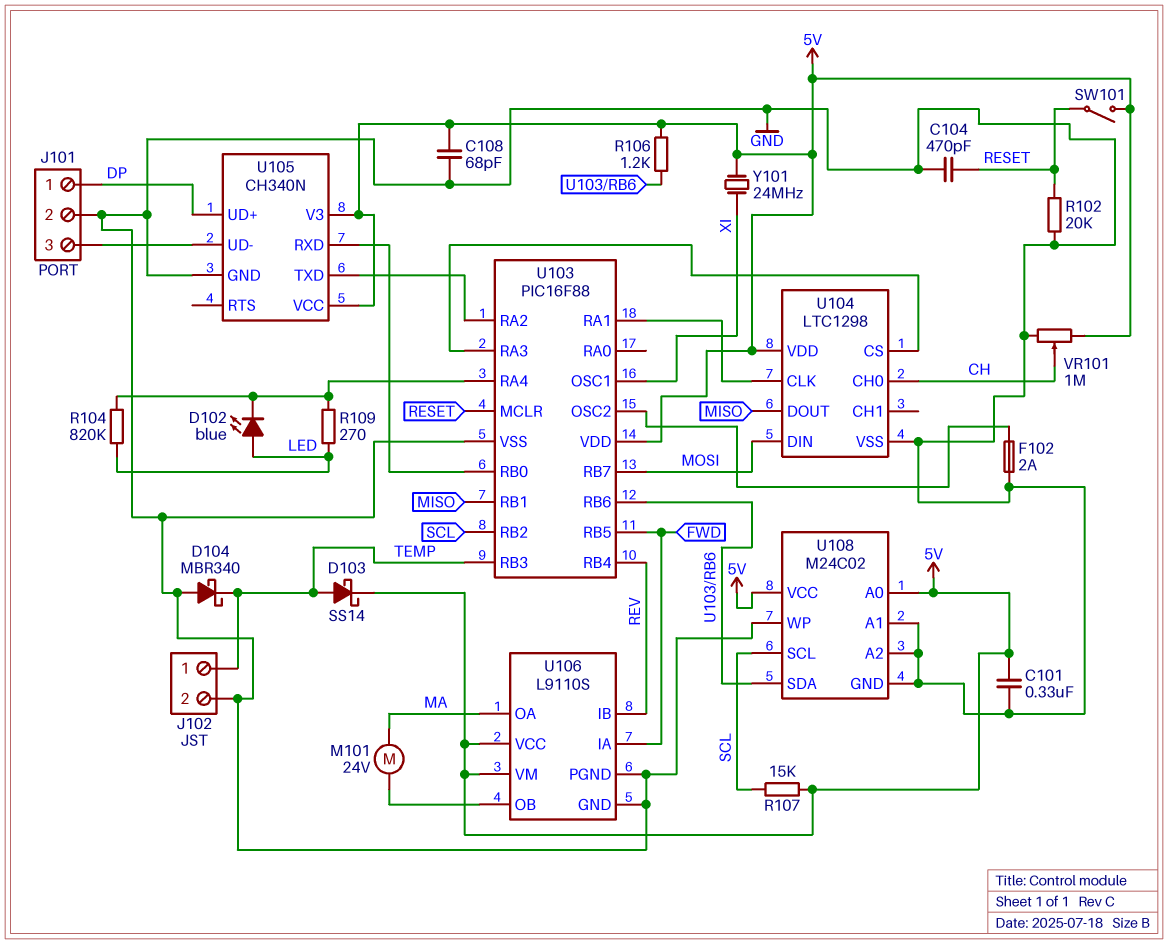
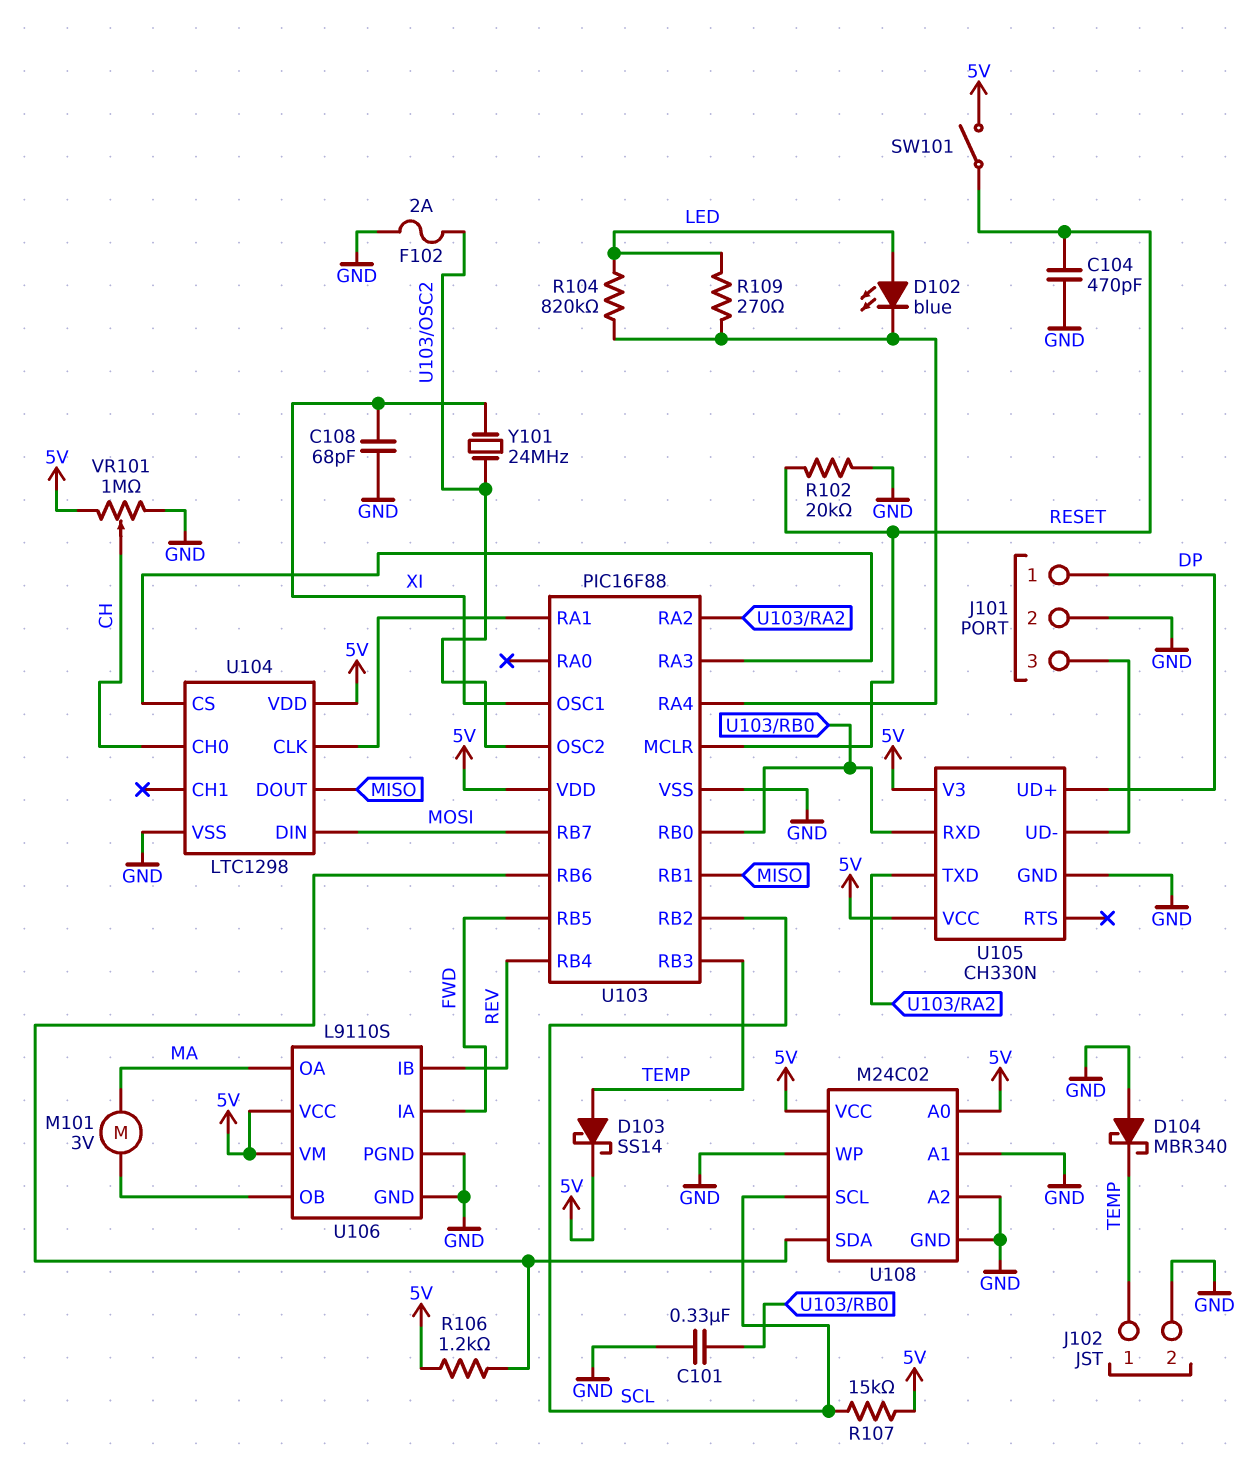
C101: 330nF (5V, GND) -> 330nF (GND, U103/RB0)
C108: 68pF (5V, GND) -> 68pF (GND, XI)
M101: motor 24V (MA, U106/OB) -> motor 3V (MA, U106/OB)
U105: CH340N -> CH330N
Y101: 24MHz (5V, XI) -> 24MHz (U103/OSC2, XI)

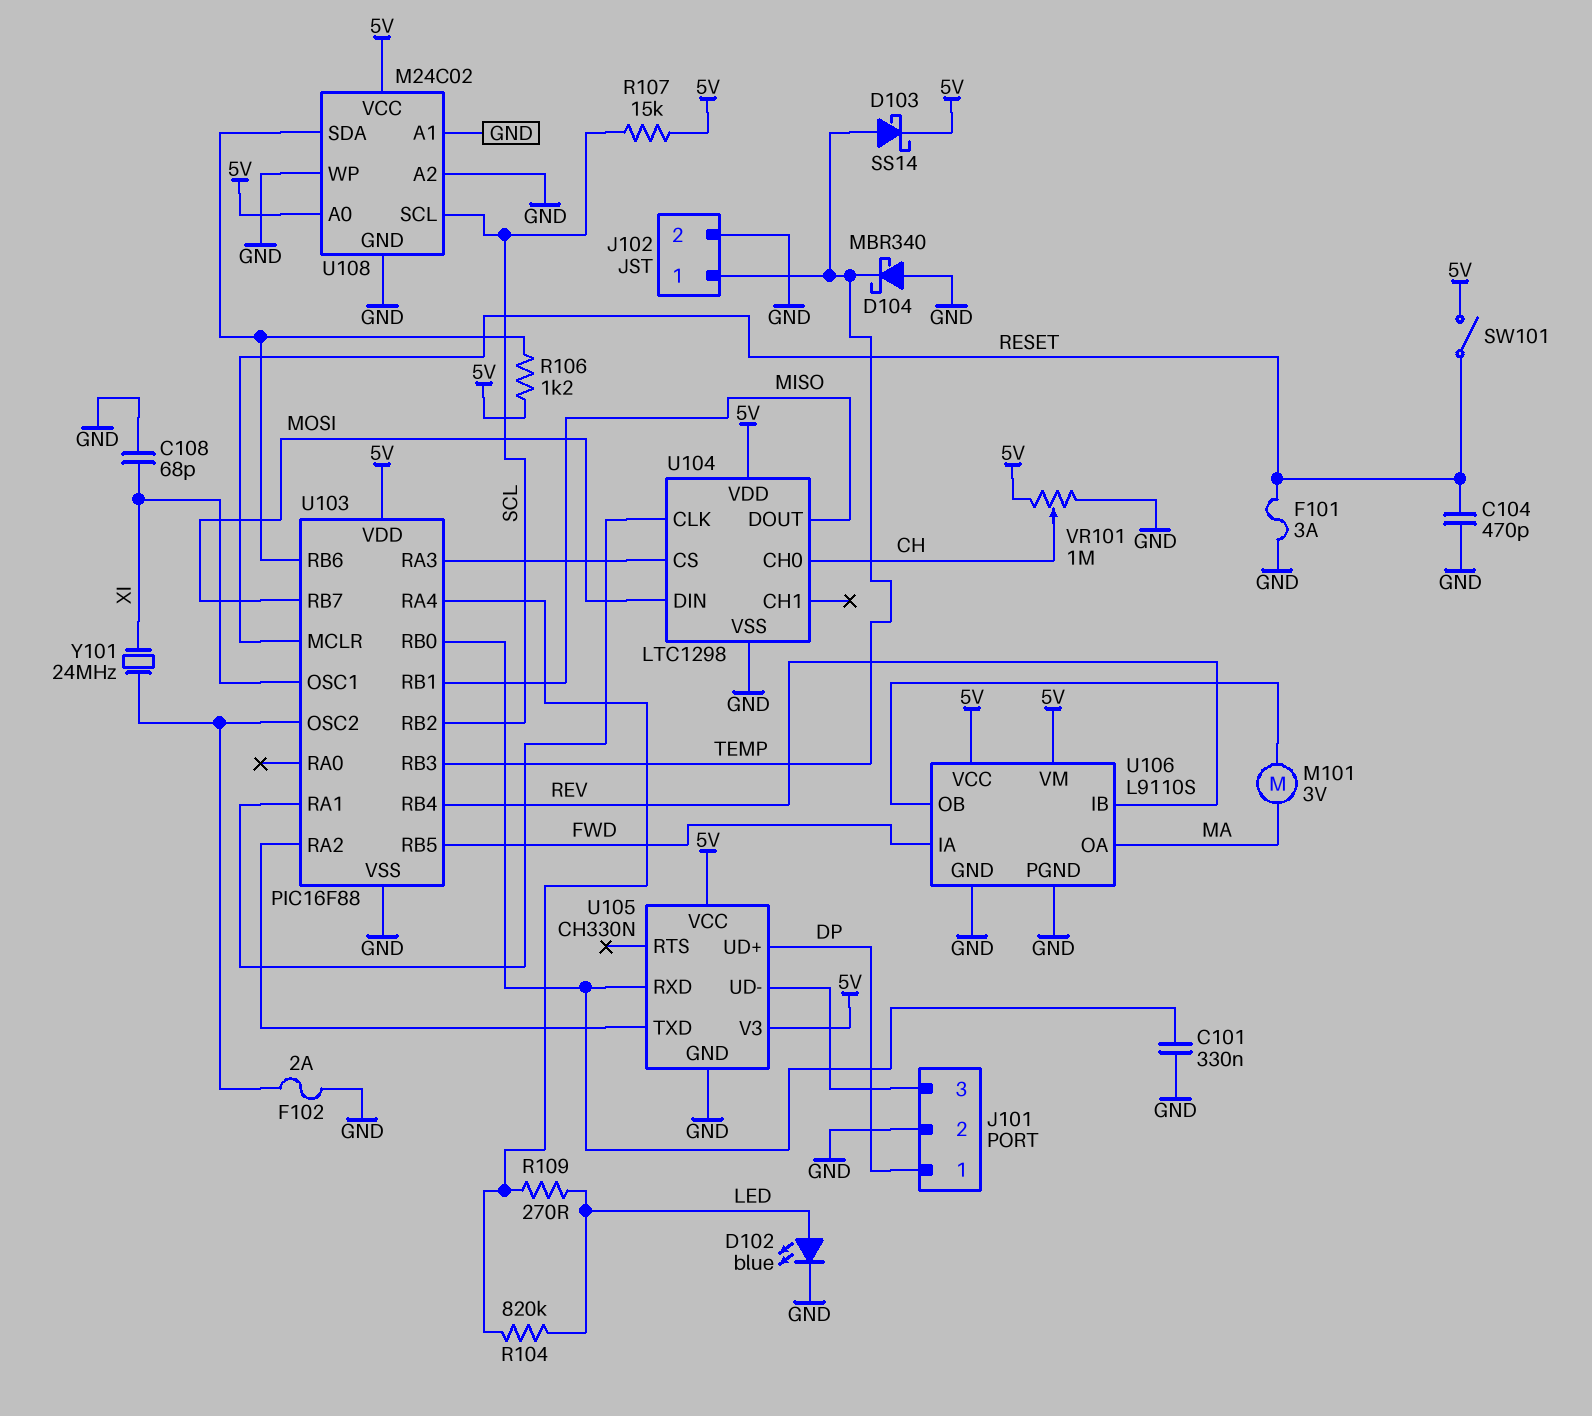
D102: LED blue (A LED, K U103/RA4) -> LED blue (A LED, K GND)
F101: none -> 3A (GND, RESET)
R102: 20k (GND, RESET) -> none

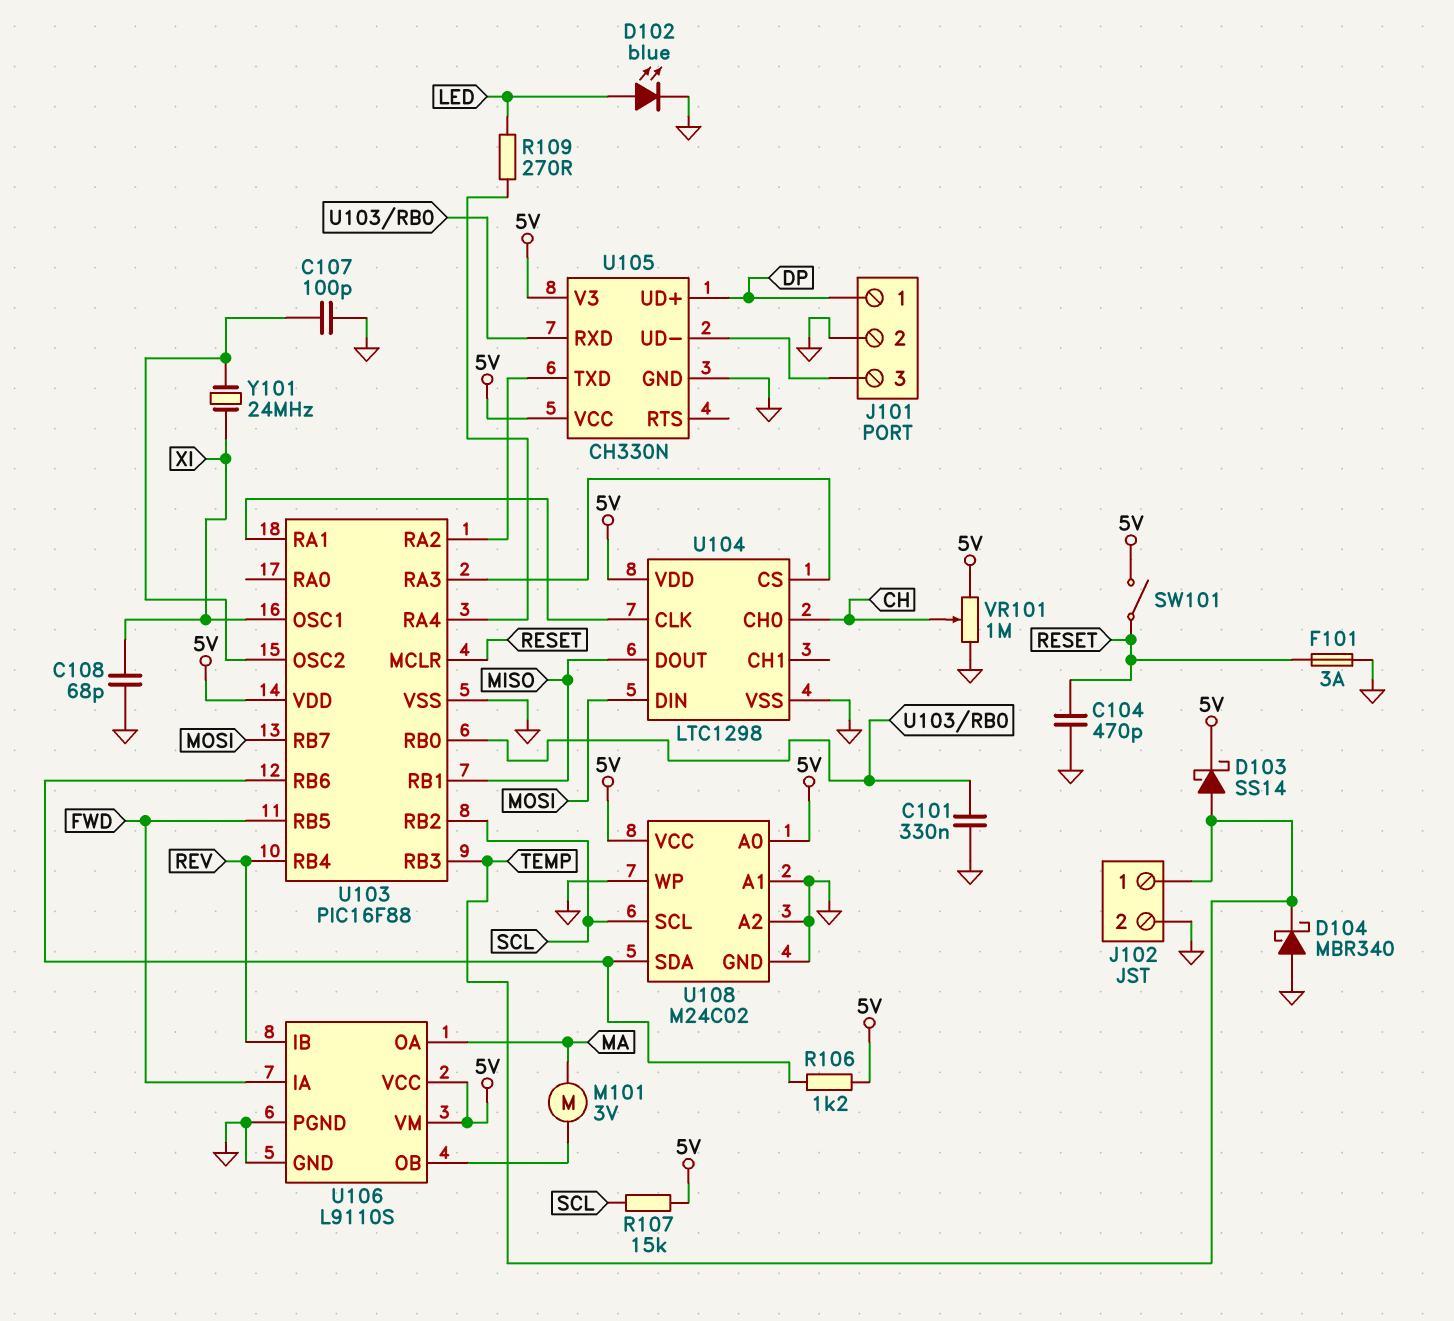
C107: none -> 100pF (GND, U103/OSC2)
F102: 2A (GND, U103/OSC2) -> none
R104: 820k (LED, U103/RA4) -> none

